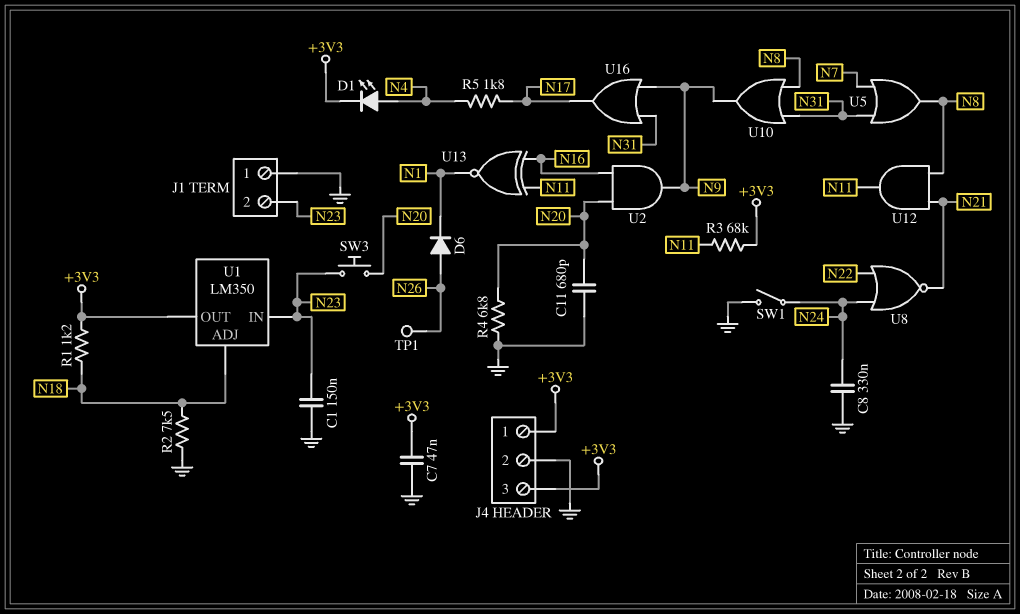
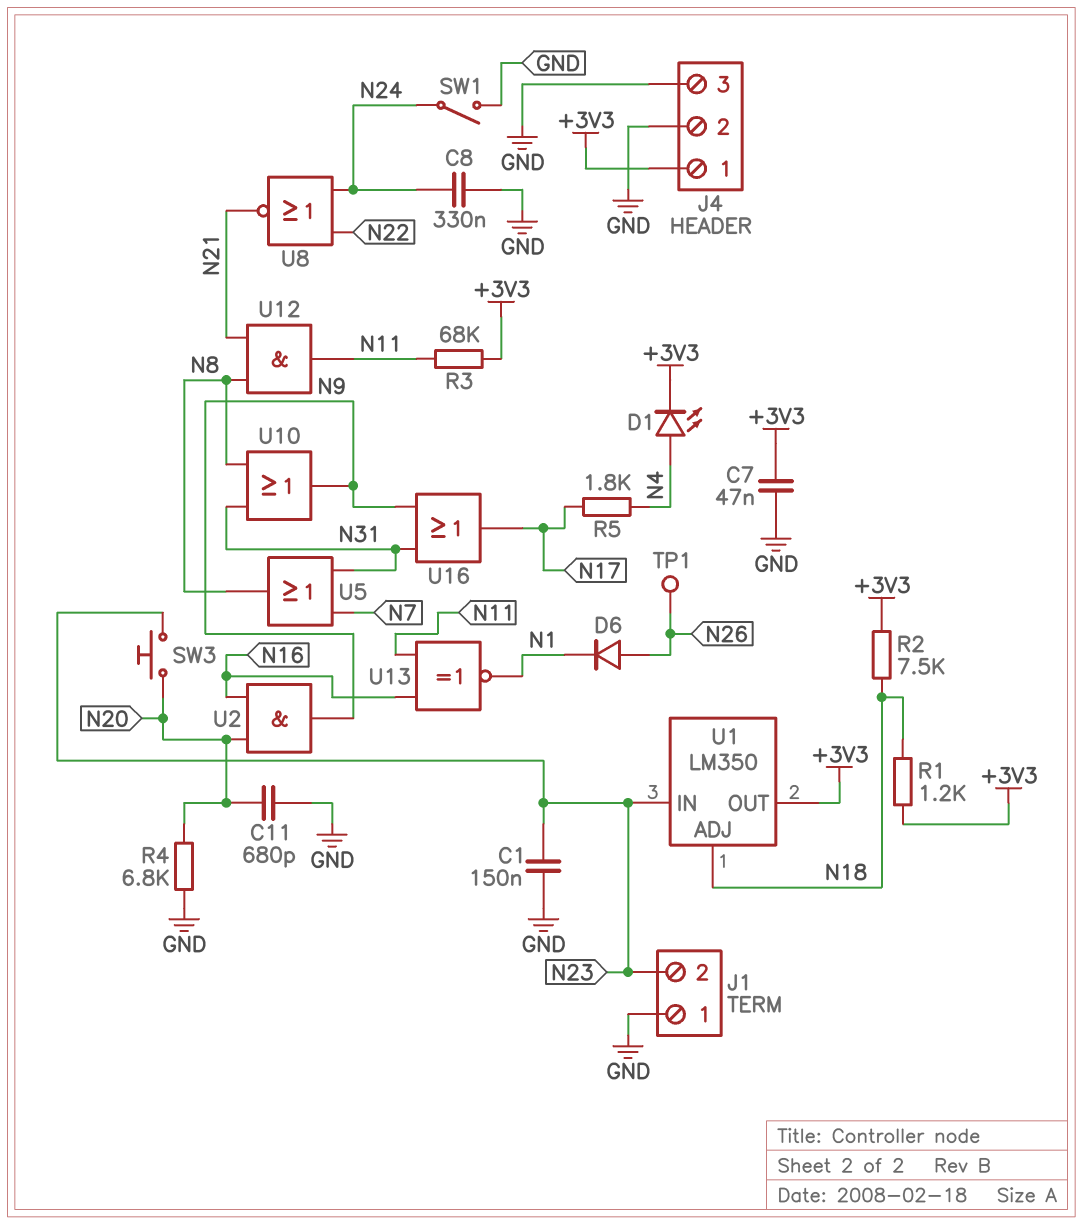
J4 pin 3: +3V3 -> GND
R2: 7.5k (GND, N18) -> 7.5k (+3V3, N18)

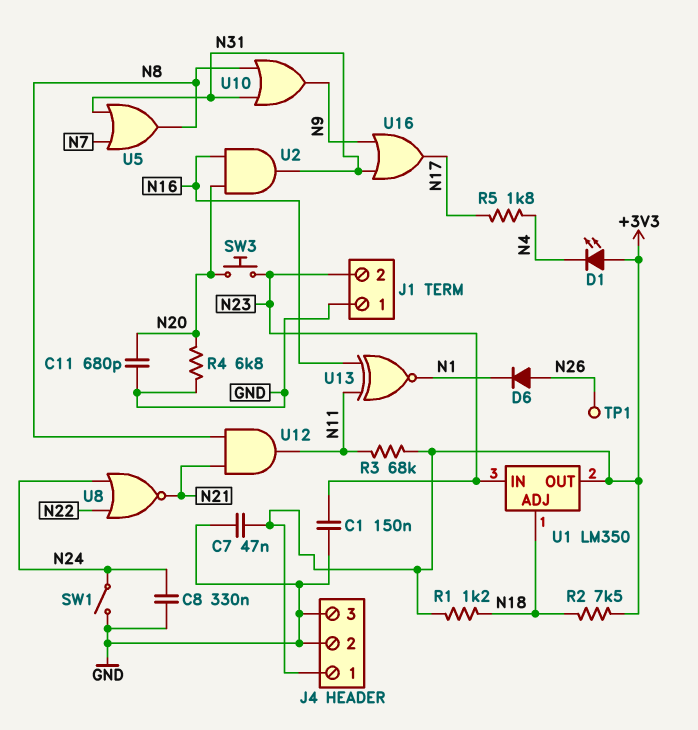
D1: LED (A N4, K +3V3) -> LED (A +3V3, K N4)
U2: AND (in N16, in N20, out N9) -> AND (in N16, in N20, out N31)

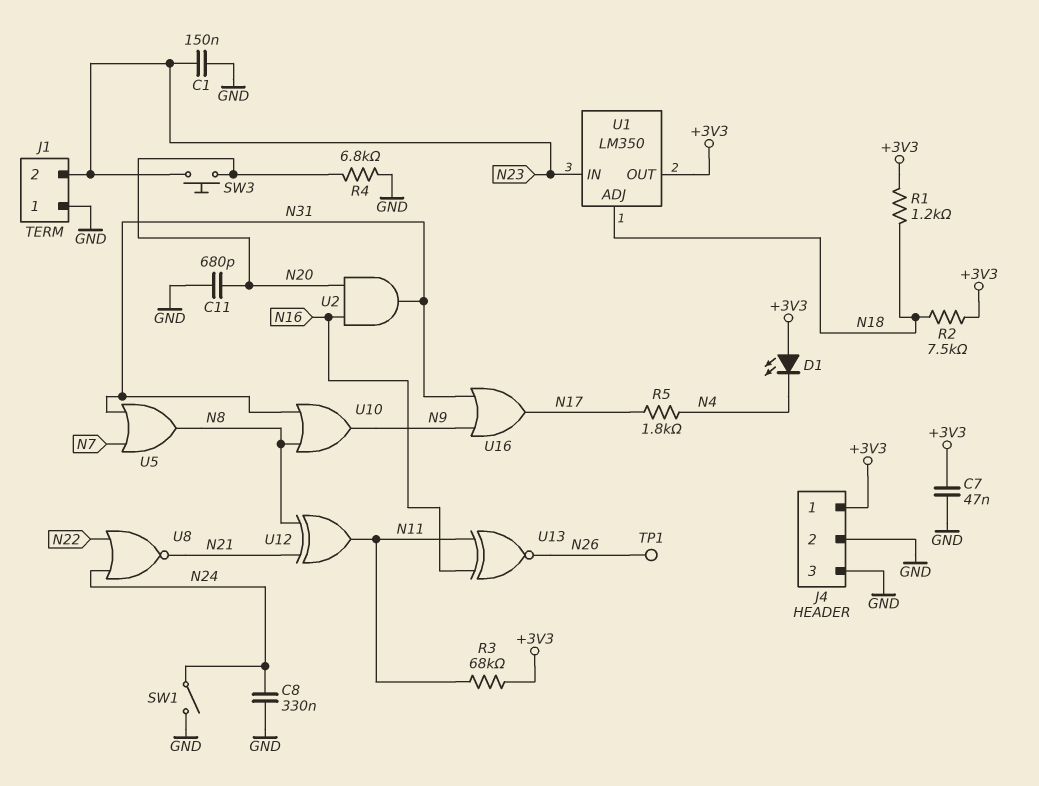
D6: diode (A N26, K N1) -> none
U12: AND (in N8, in N21, out N11) -> XOR (in N8, in N21, out N11)
U13: XNOR (in N11, in N16, out N1) -> XNOR (in N11, in N16, out N26)

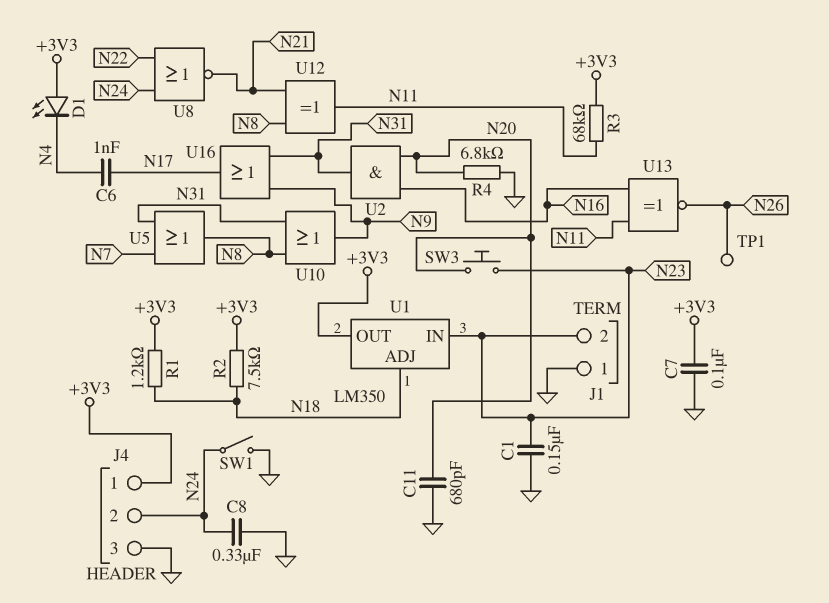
C6: none -> 1nF (N4, N17)
C7: 47nF (+3V3, GND) -> 100nF (+3V3, GND)
J4 pin 2: GND -> N24
R5: 1.8k (N4, N17) -> none

